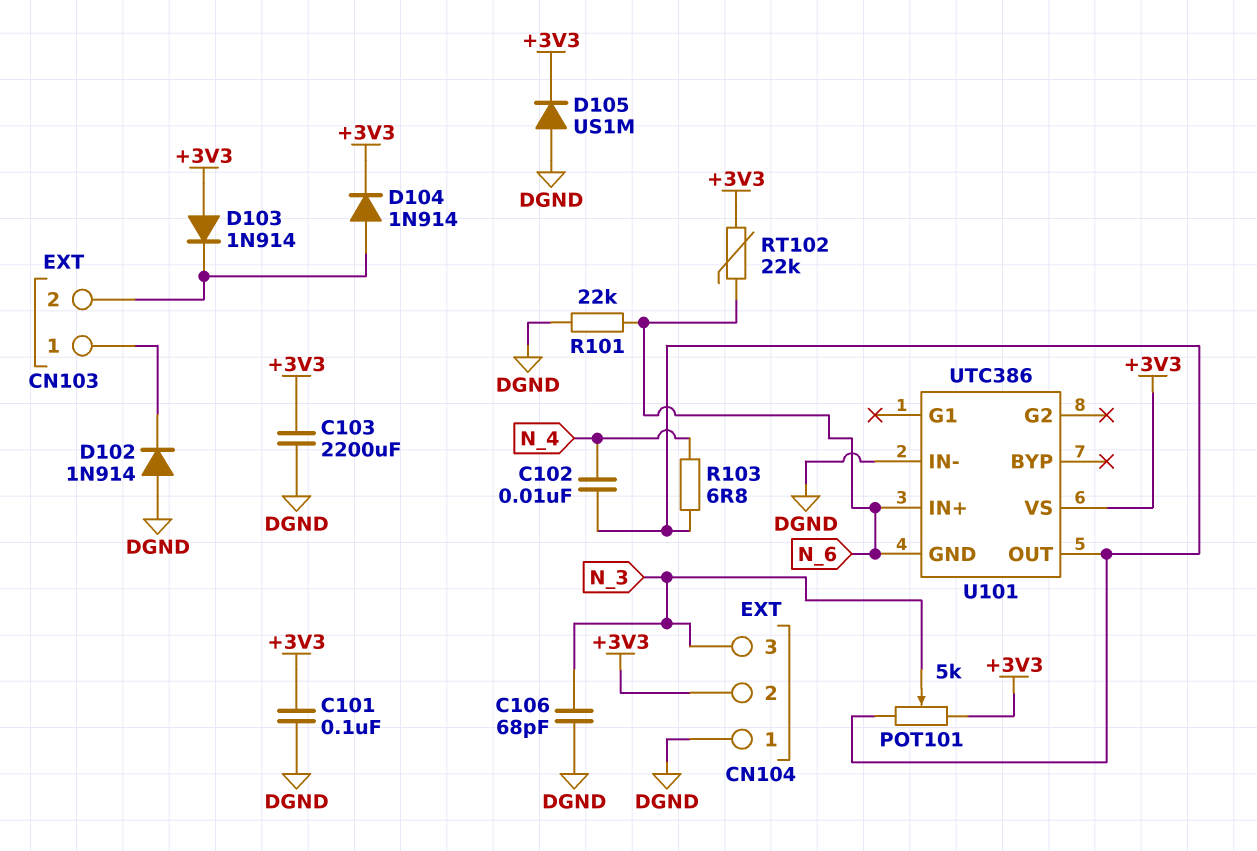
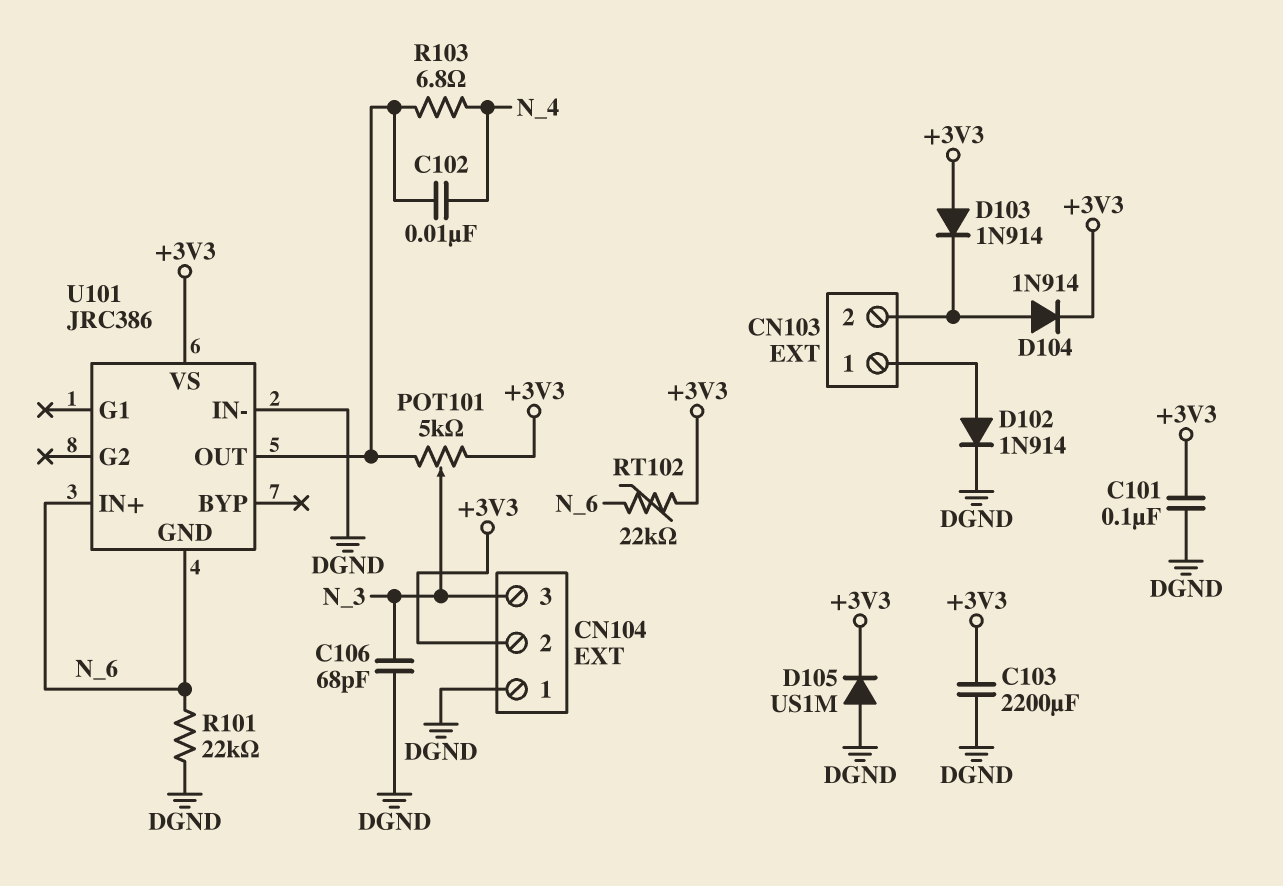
D102: diode 1N914 (A DGND, K CN103/1) -> diode 1N914 (A CN103/1, K DGND)
U101: UTC386 -> JRC386

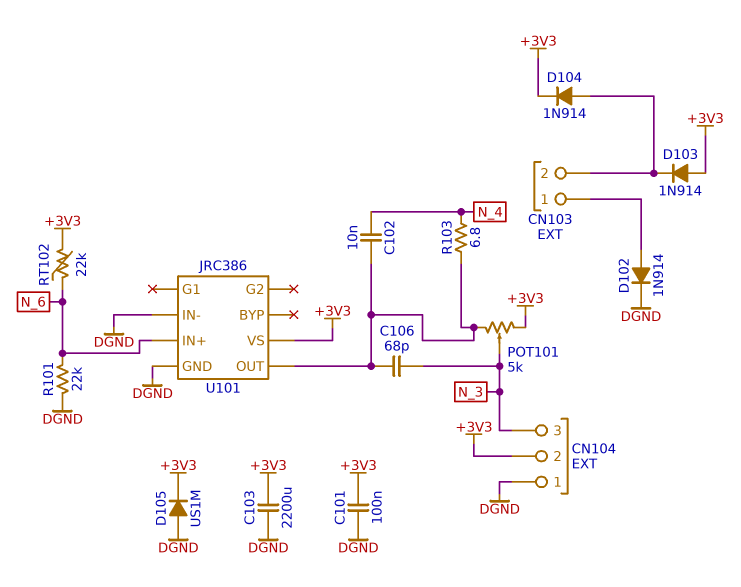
C106: 68pF (DGND, N_3) -> 68pF (N_3, U101/OUT)
U101 pin GND: N_6 -> DGND

